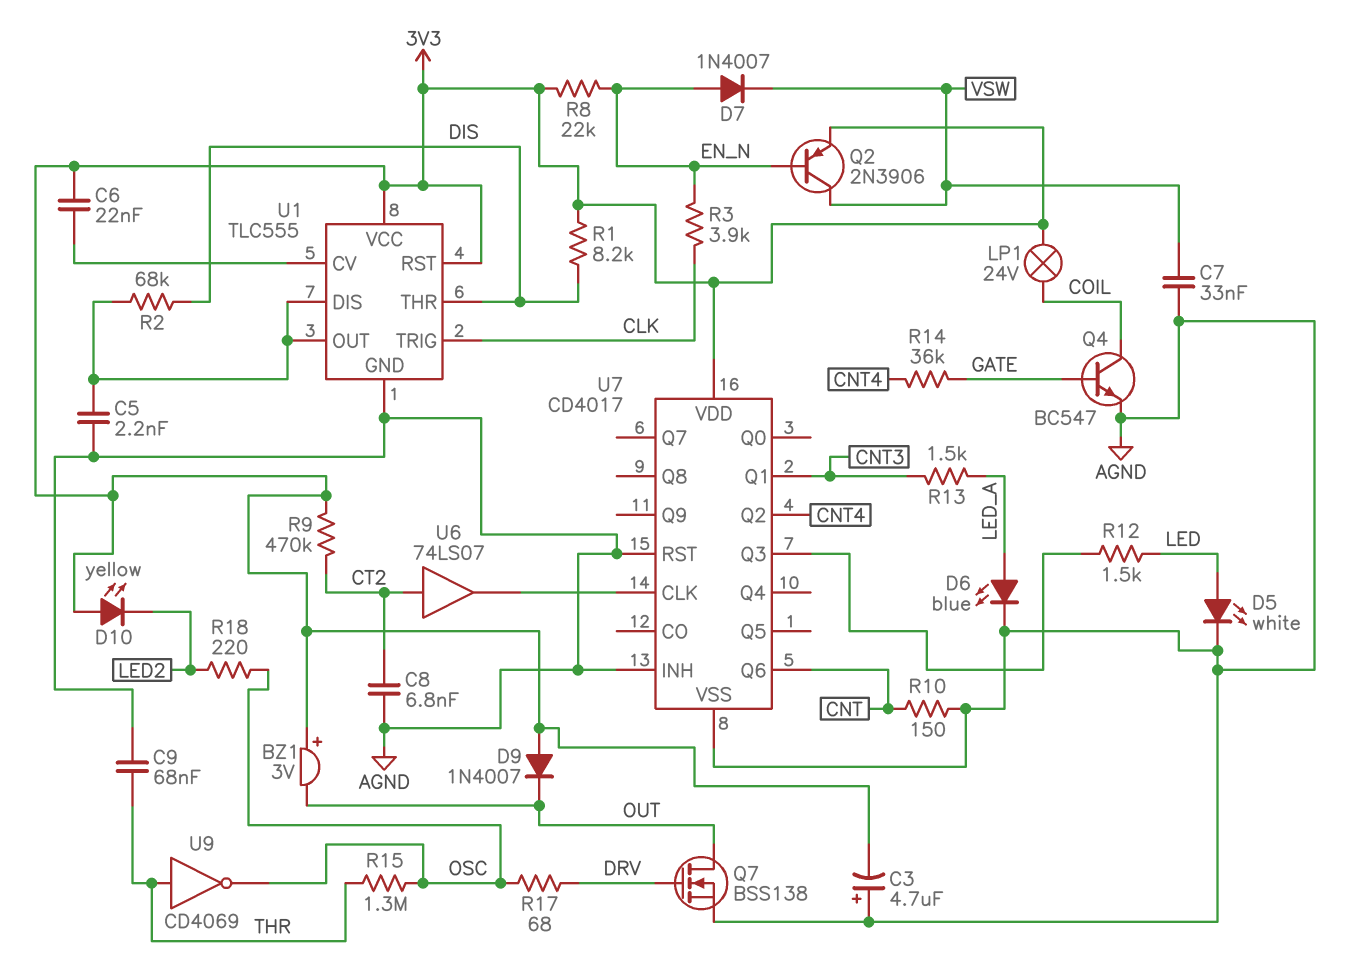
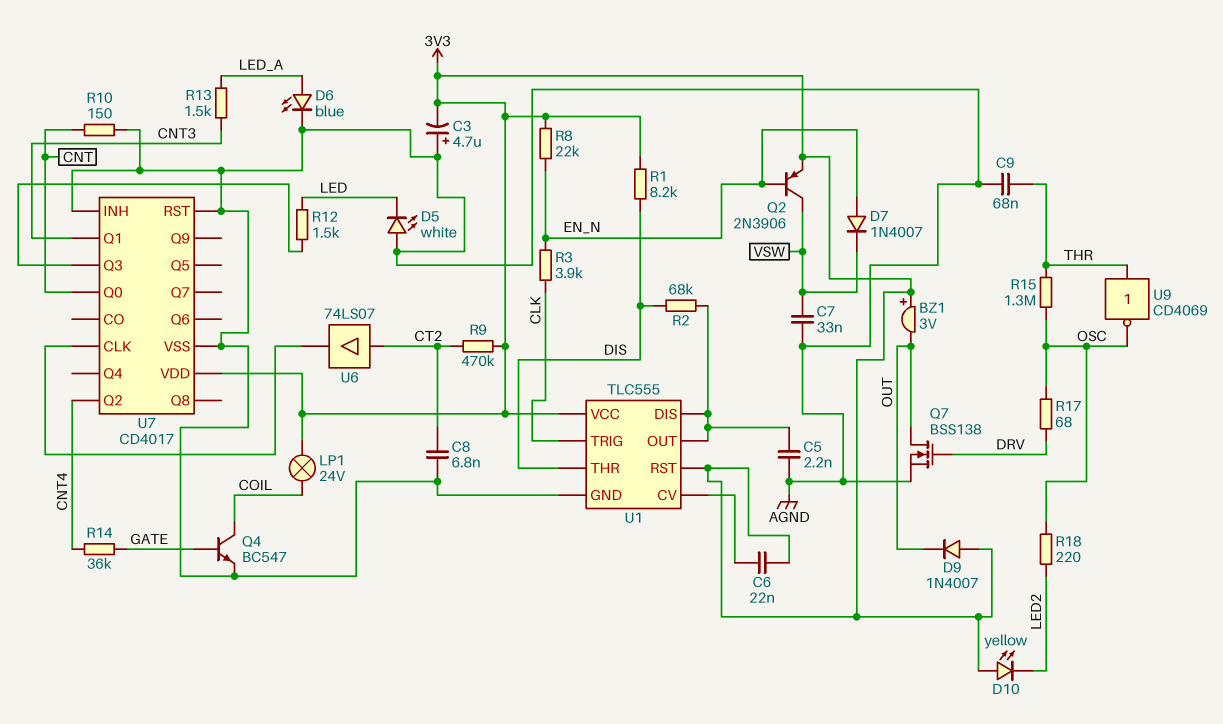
D5: LED white (A LED, K AGND) -> LED white (A AGND, K LED)
U7 pin Q0: none -> CNT
U7 pin Q6: CNT -> none

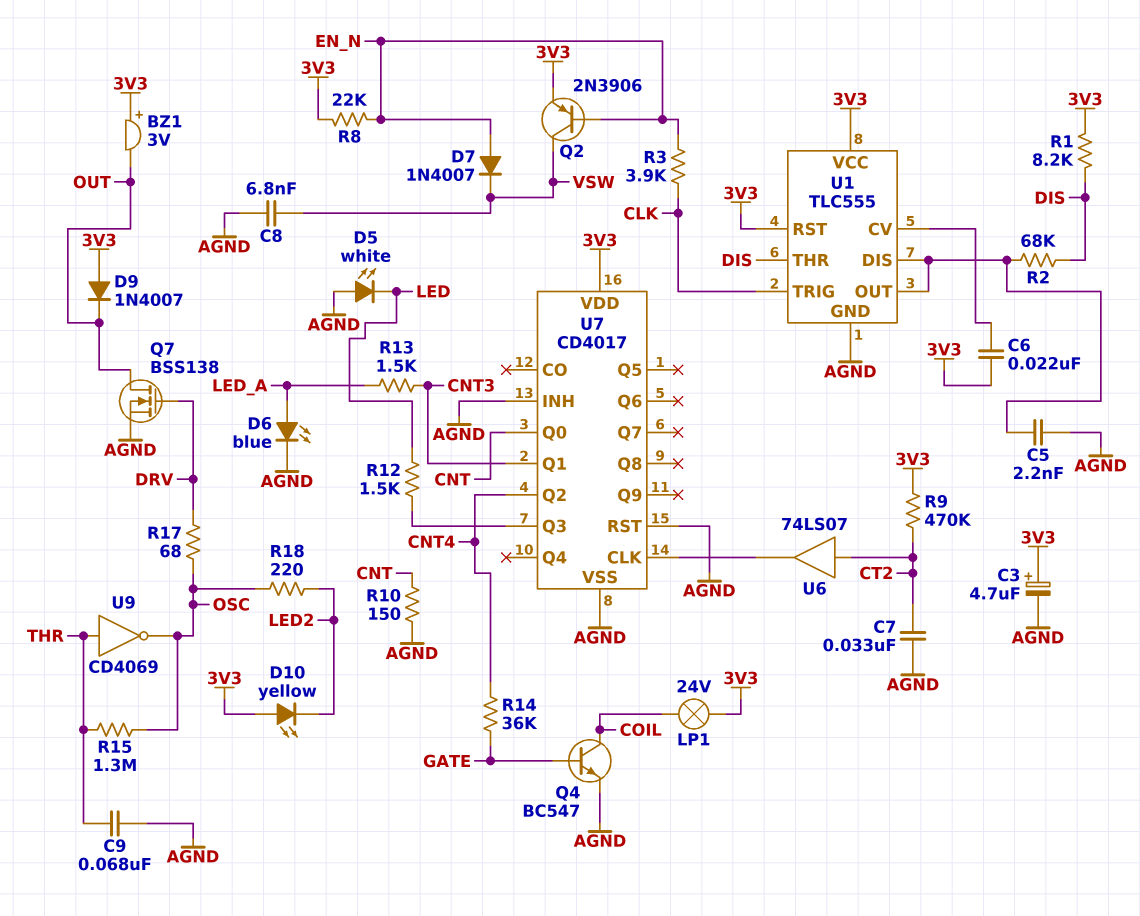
C3: 4.7uF (plus AGND, minus 3V3) -> 4.7uF (plus 3V3, minus AGND)
C7: 33nF (AGND, VSW) -> 33nF (AGND, CT2)
C8: 6.8nF (AGND, CT2) -> 6.8nF (AGND, VSW)

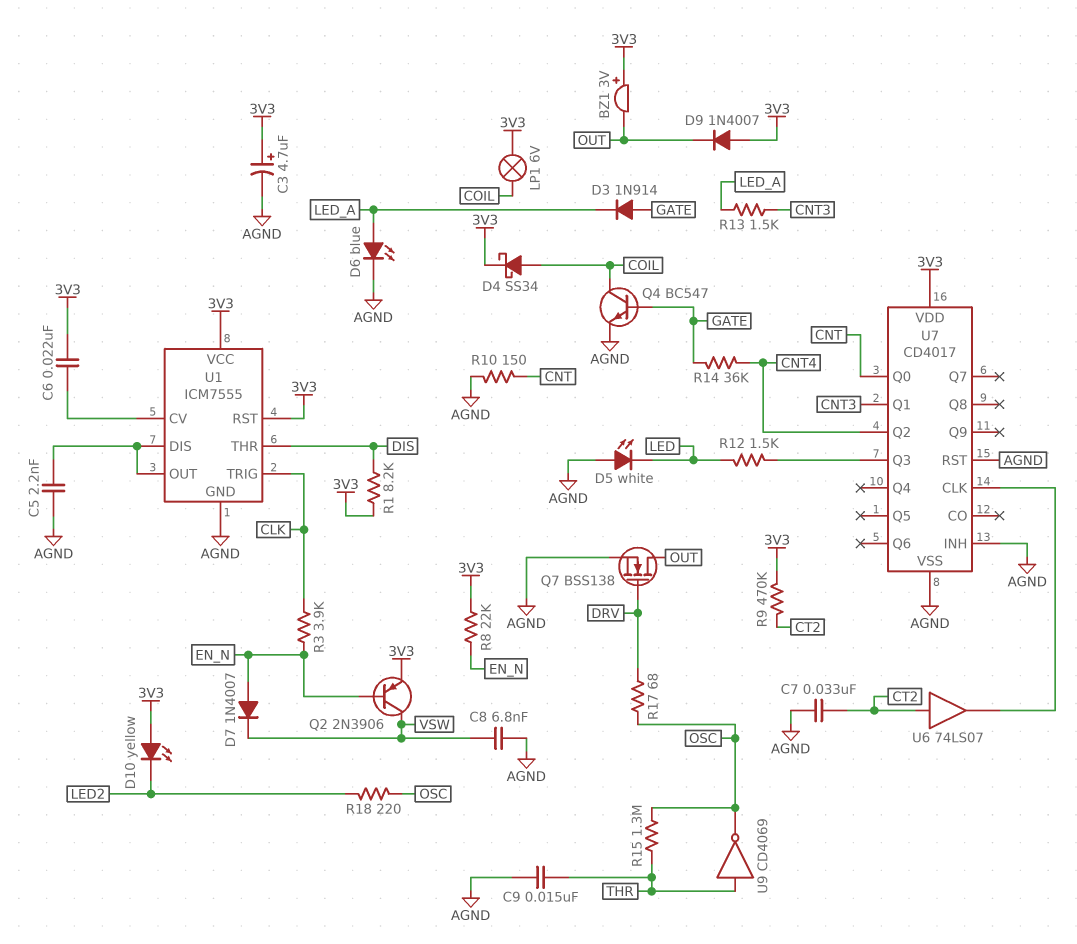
C9: 68nF (AGND, THR) -> 15nF (AGND, THR)
D3: none -> diode 1N914 (A GATE, K LED_A)
D4: none -> schottky SS34 (A COIL, K 3V3)
LP1: lamp 24V (3V3, COIL) -> lamp 6V (3V3, COIL)
R2: 68k (DIS, U1/DIS) -> none
U1: TLC555 -> ICM7555

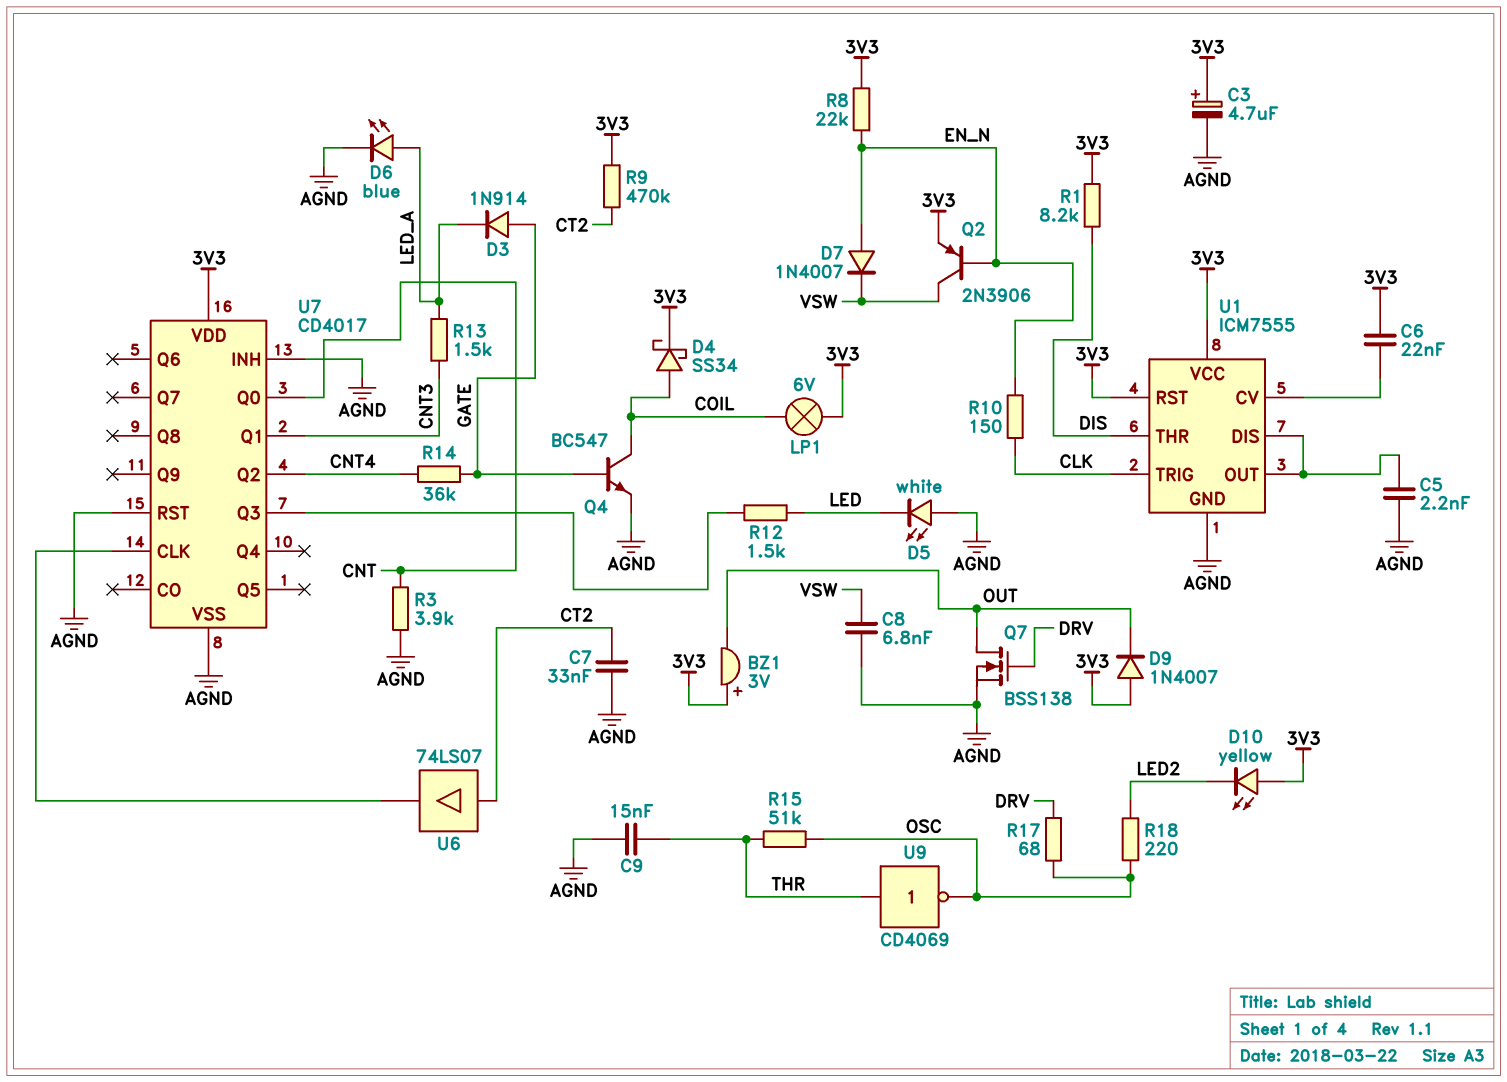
R3: 3.9k (CLK, EN_N) -> 3.9k (AGND, CNT)
R10: 150 (AGND, CNT) -> 150 (CLK, EN_N)
R15: 1.3M (OSC, THR) -> 51k (OSC, THR)

